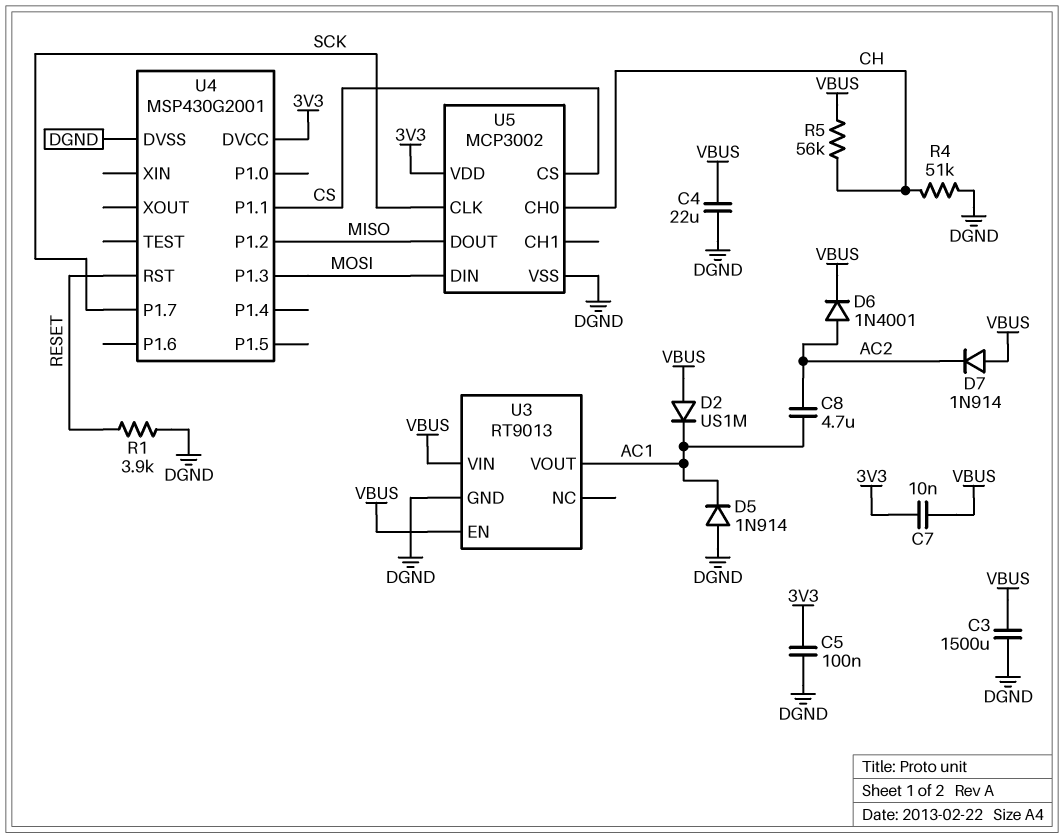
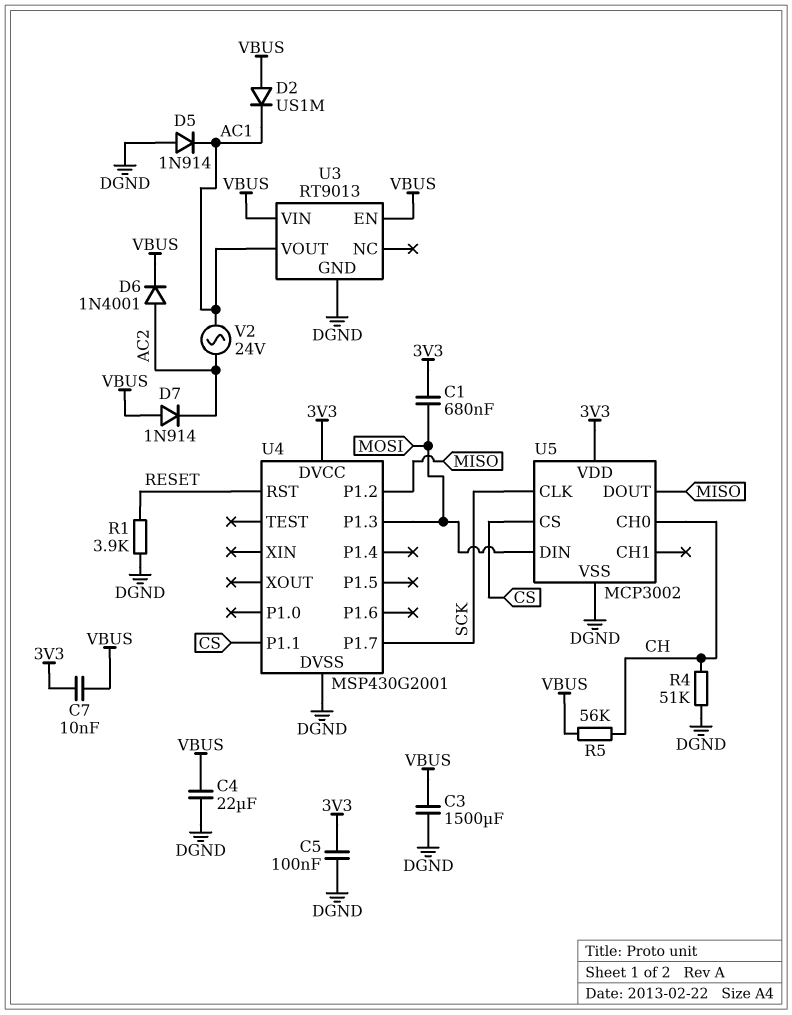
C1: none -> 680nF (3V3, MOSI)
C8: 4.7uF (AC1, AC2) -> none
V2: none -> AC 24V (AC1, AC2)

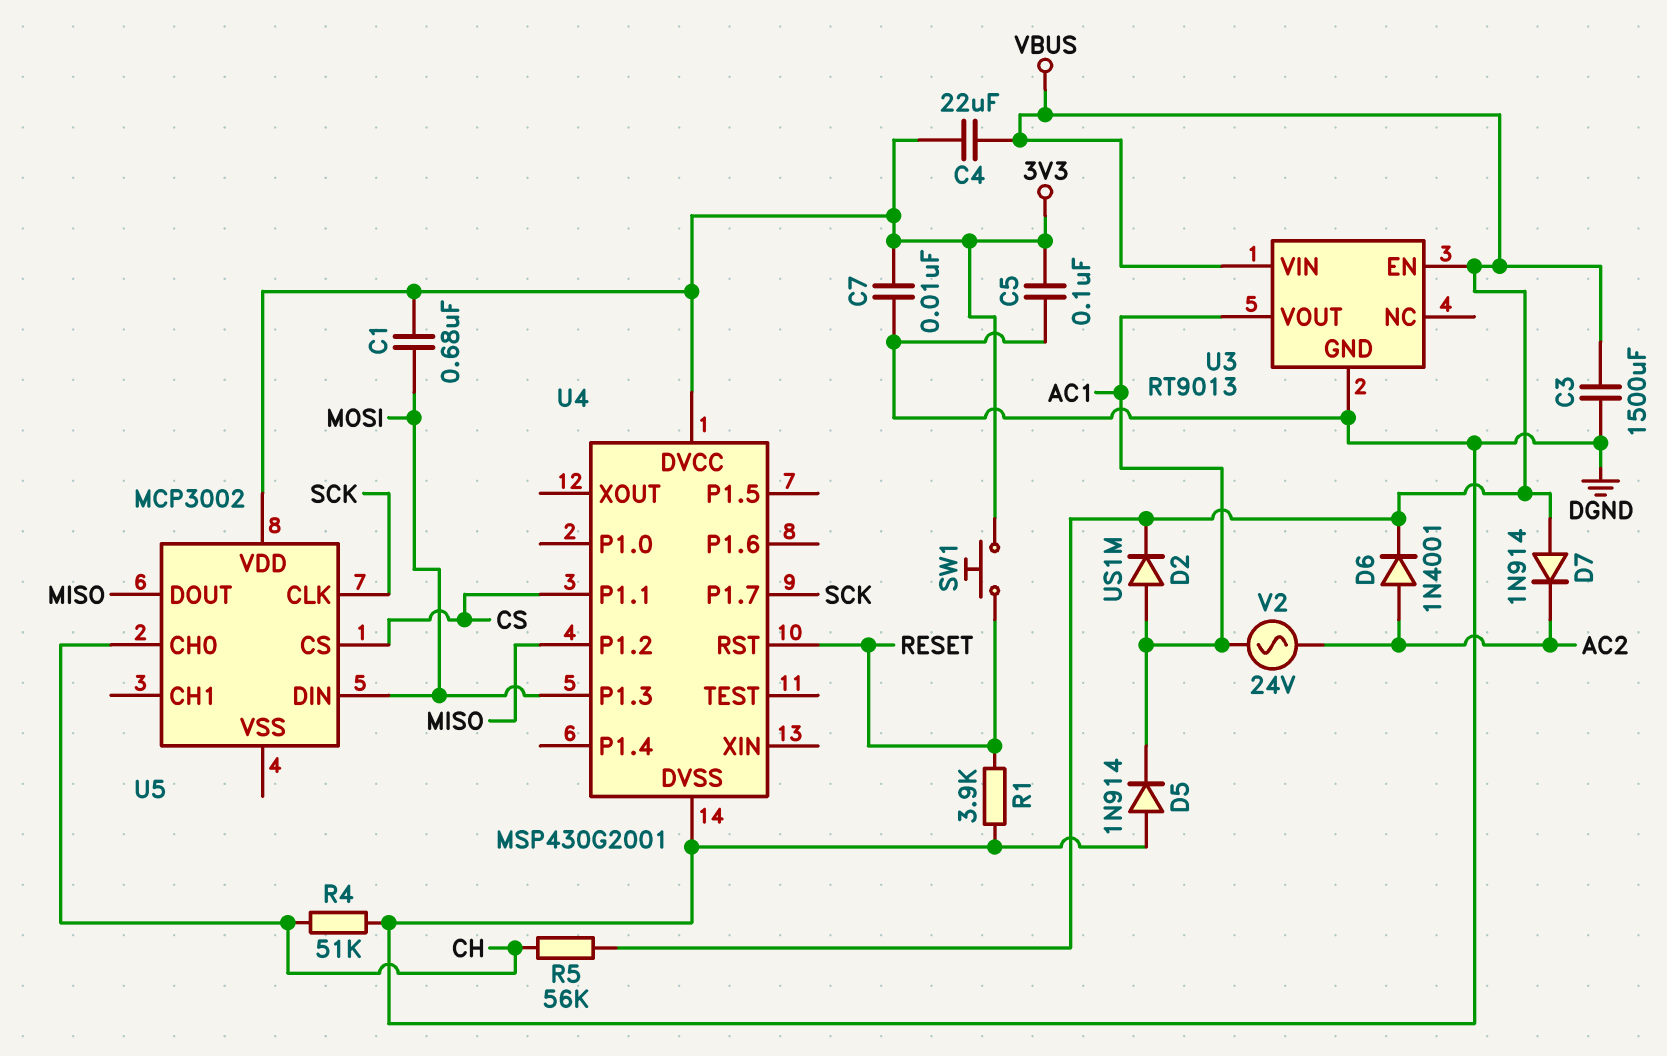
C4: 22uF (DGND, VBUS) -> 22uF (3V3, VBUS)
C7: 10nF (3V3, VBUS) -> 10nF (3V3, DGND)
D2: diode US1M (A VBUS, K AC1) -> diode US1M (A AC1, K VBUS)
SW1: none -> button (3V3, RESET)
U5 pin VSS: DGND -> none

